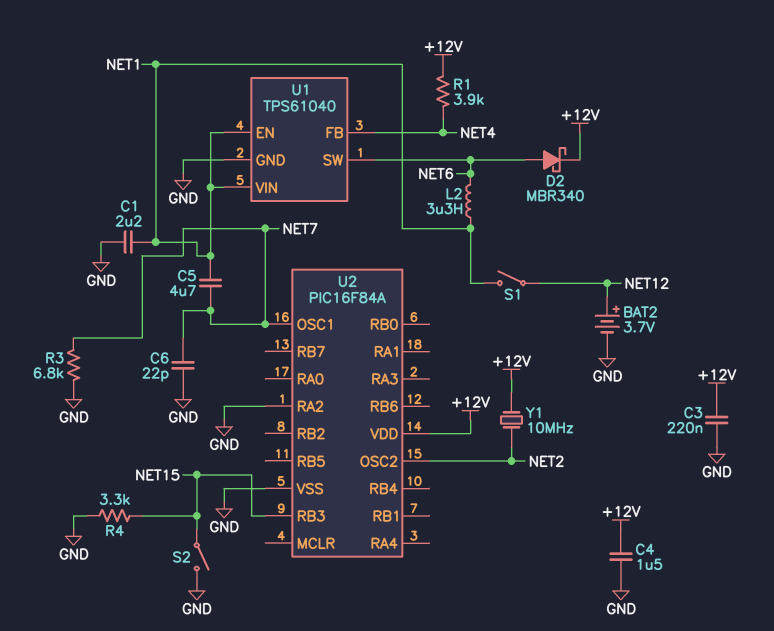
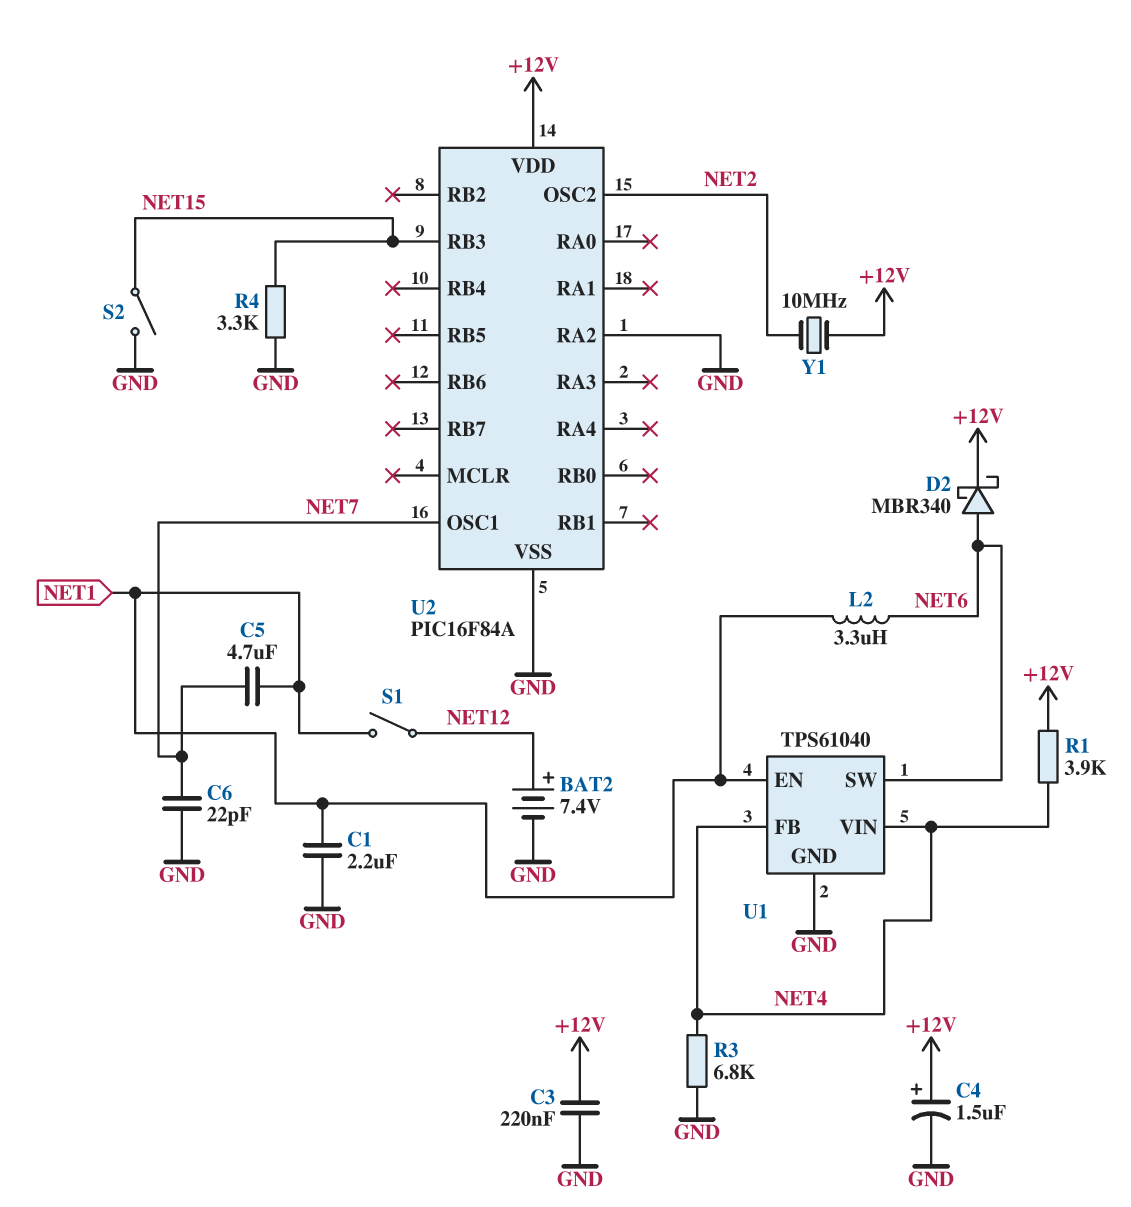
BAT2: 3.7V (plus NET12, minus GND) -> 7.4V (plus NET12, minus GND)
C4: 1.5uF (+12V, GND) -> 1.5uF (plus +12V, minus GND)
R3: 6.8k (GND, NET7) -> 6.8k (GND, NET4)
U1 pin VIN: NET1 -> NET4

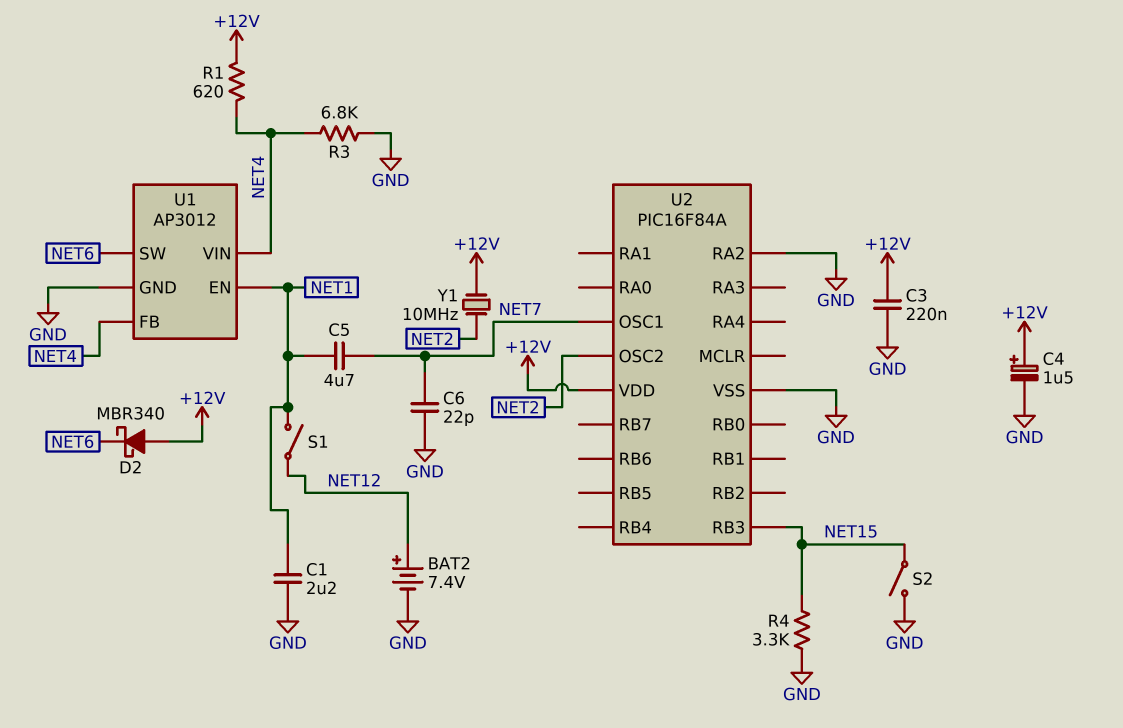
D2: schottky MBR340 (A NET6, K +12V) -> schottky MBR340 (A +12V, K NET6)
L2: 3.3uH (NET1, NET6) -> none
R1: 3.9k (+12V, NET4) -> 620 (+12V, NET4)
U1: TPS61040 -> AP3012

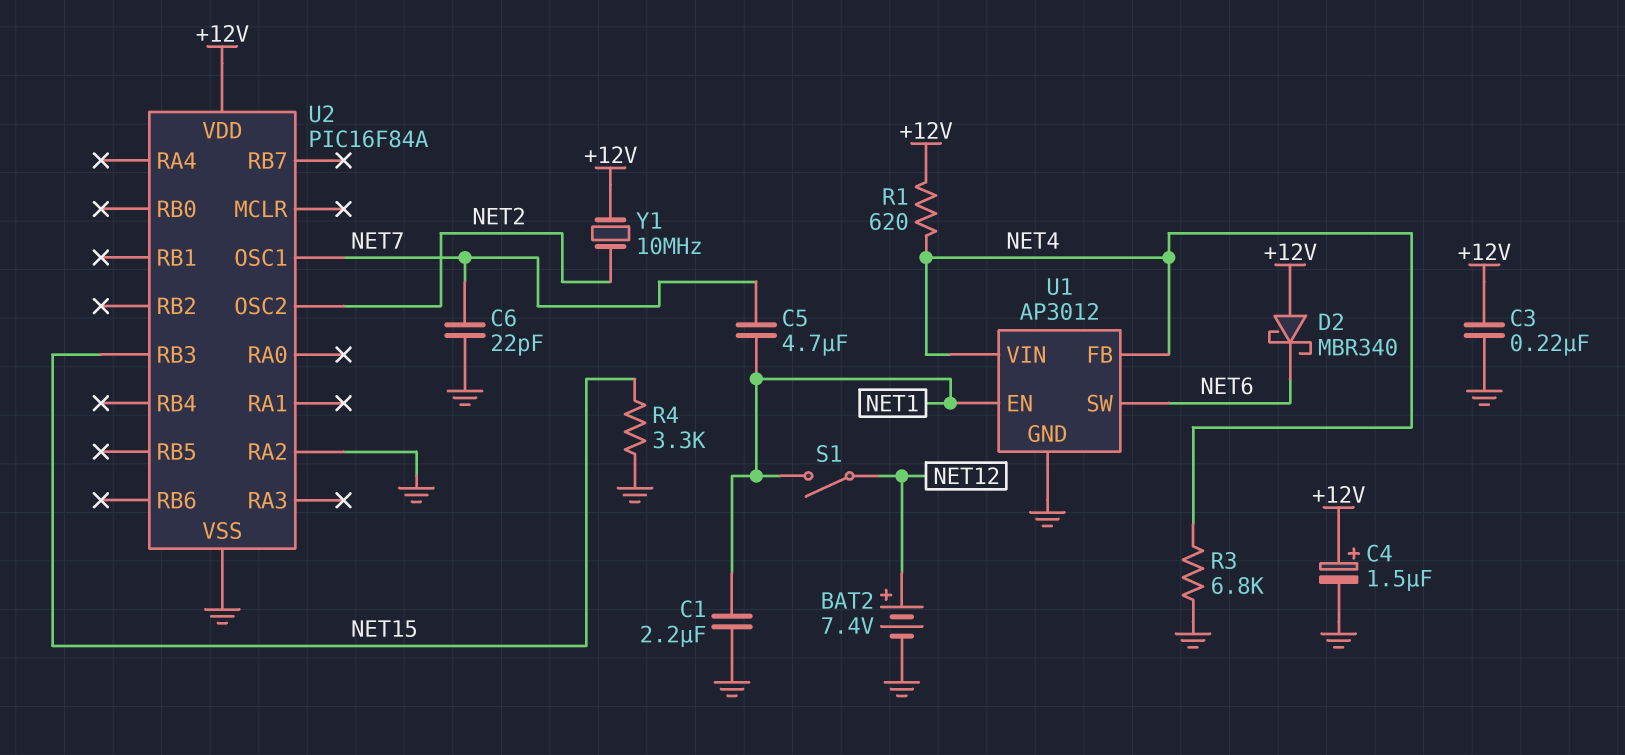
S2: switch (GND, NET15) -> none

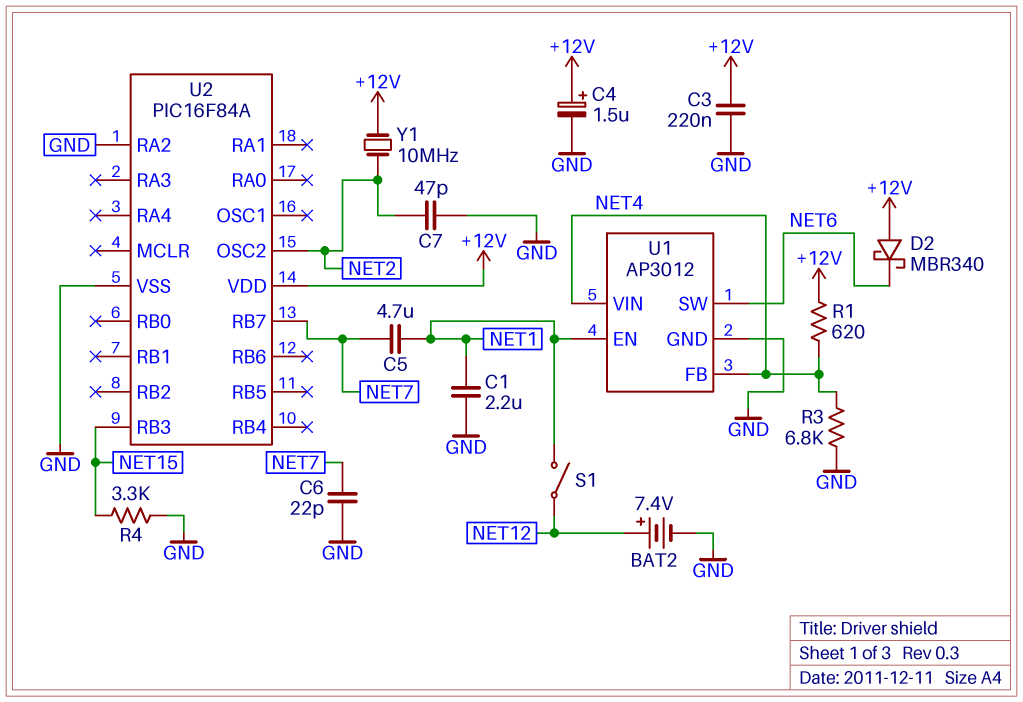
C7: none -> 47pF (GND, NET2)
U2 pin OSC1: NET7 -> none
U2 pin RB7: none -> NET7

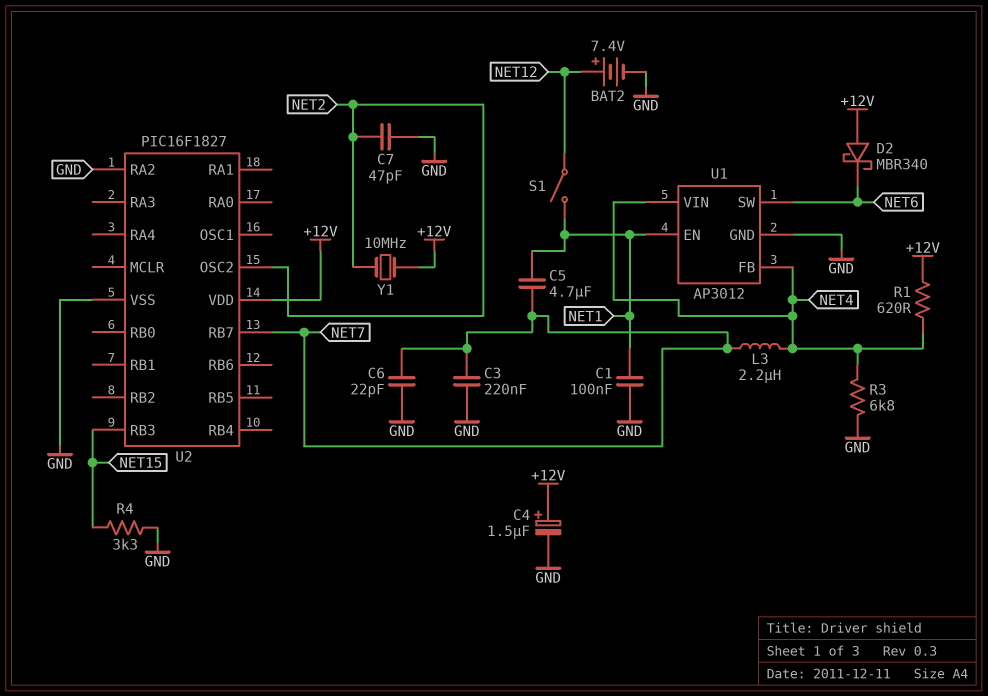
C1: 2.2uF (GND, NET1) -> 100nF (GND, NET1)
C3: 220nF (+12V, GND) -> 220nF (GND, NET7)
L3: none -> 2.2uH (NET4, NET7)
U2: PIC16F84A -> PIC16F1827

